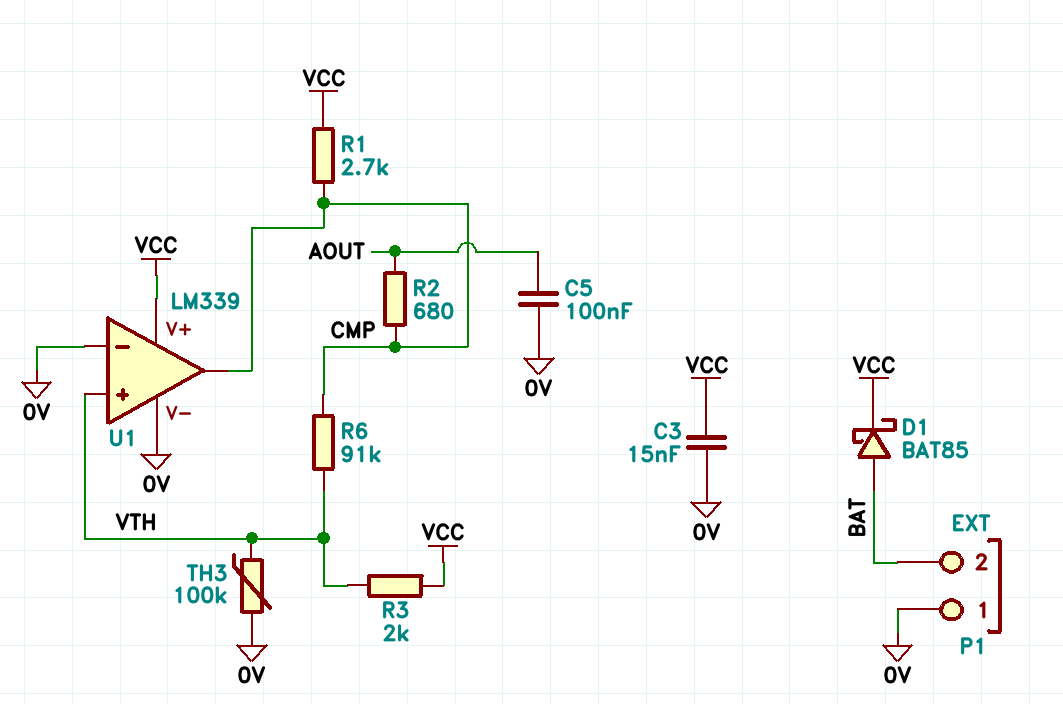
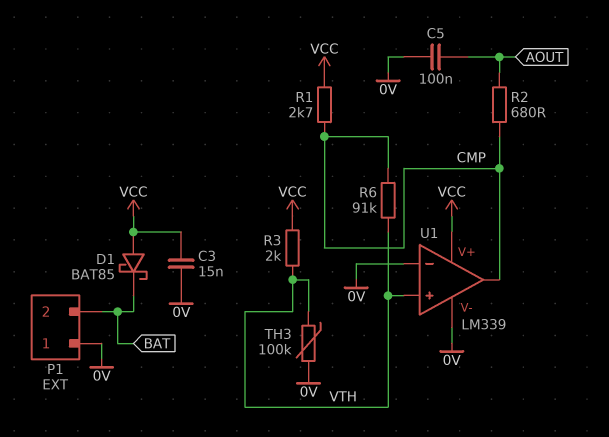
D1: schottky BAT85 (A BAT, K VCC) -> schottky BAT85 (A VCC, K BAT)

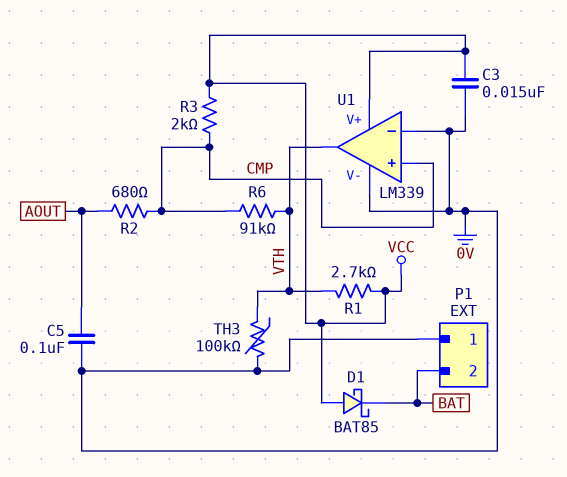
R1: 2.7k (CMP, VCC) -> 2.7k (VCC, VTH)
R3: 2k (VCC, VTH) -> 2k (CMP, VCC)
U1 pin in+: VTH -> CMP
U1 pin out: CMP -> VTH

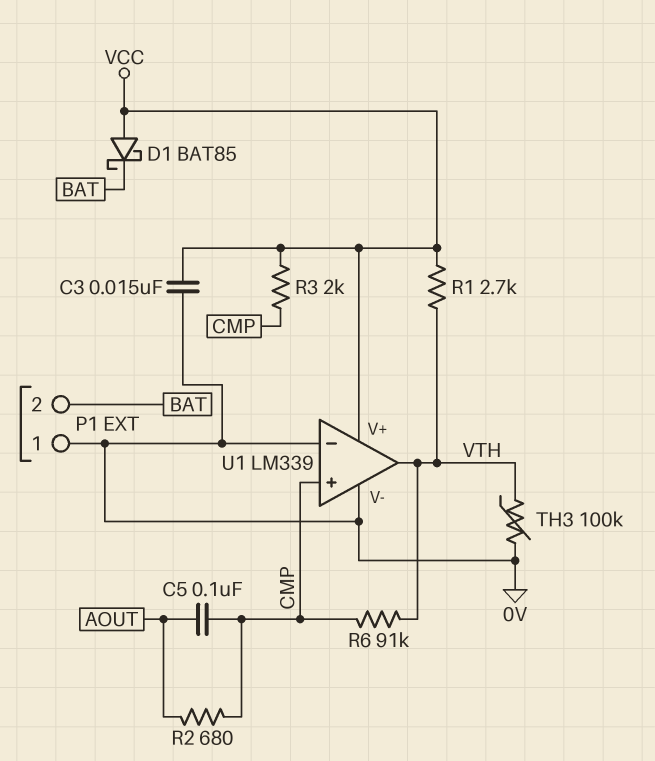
C5: 100nF (0V, AOUT) -> 100nF (AOUT, CMP)

